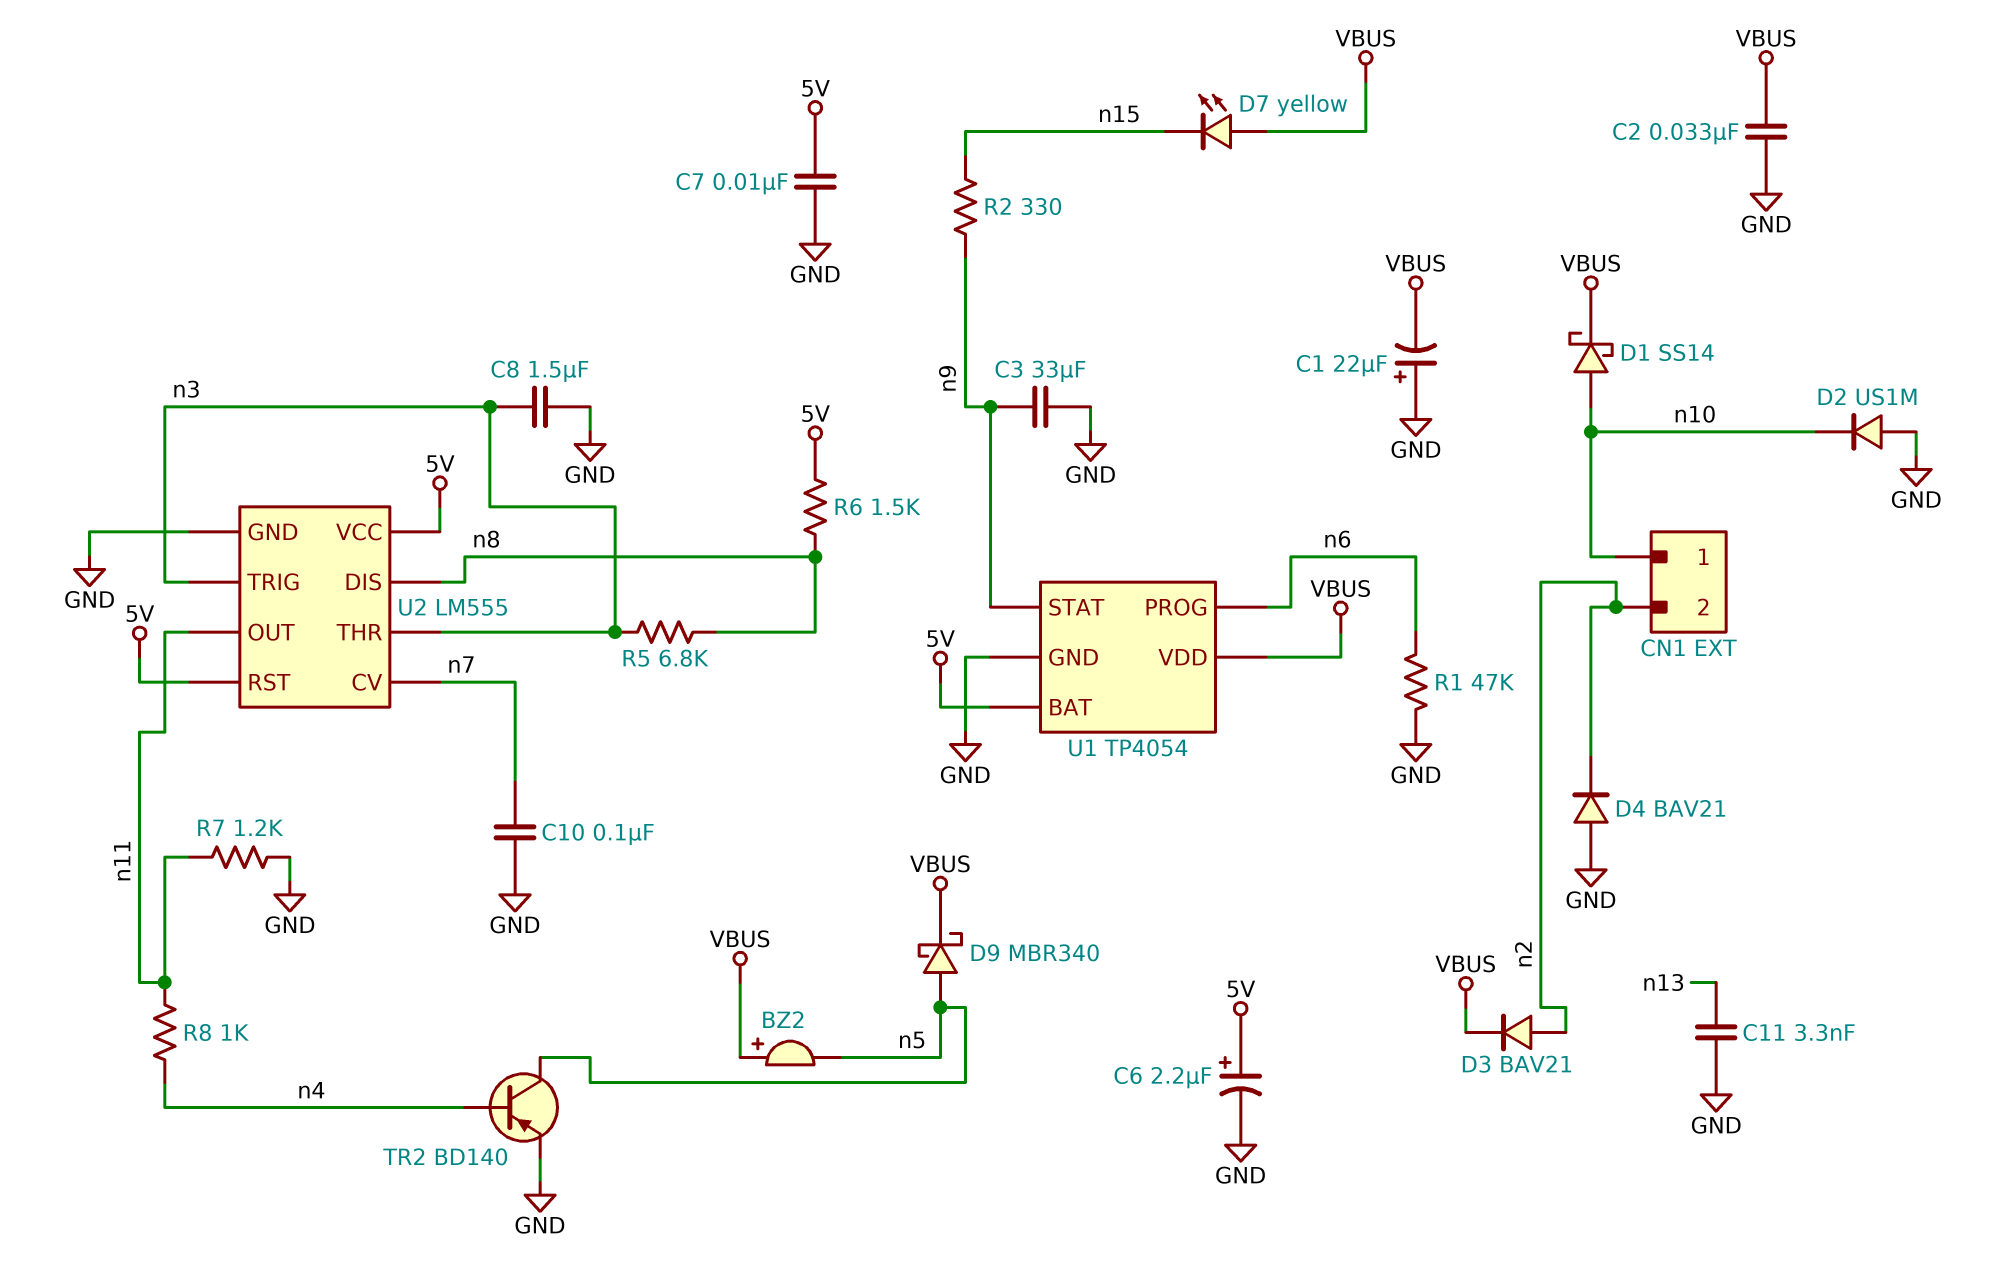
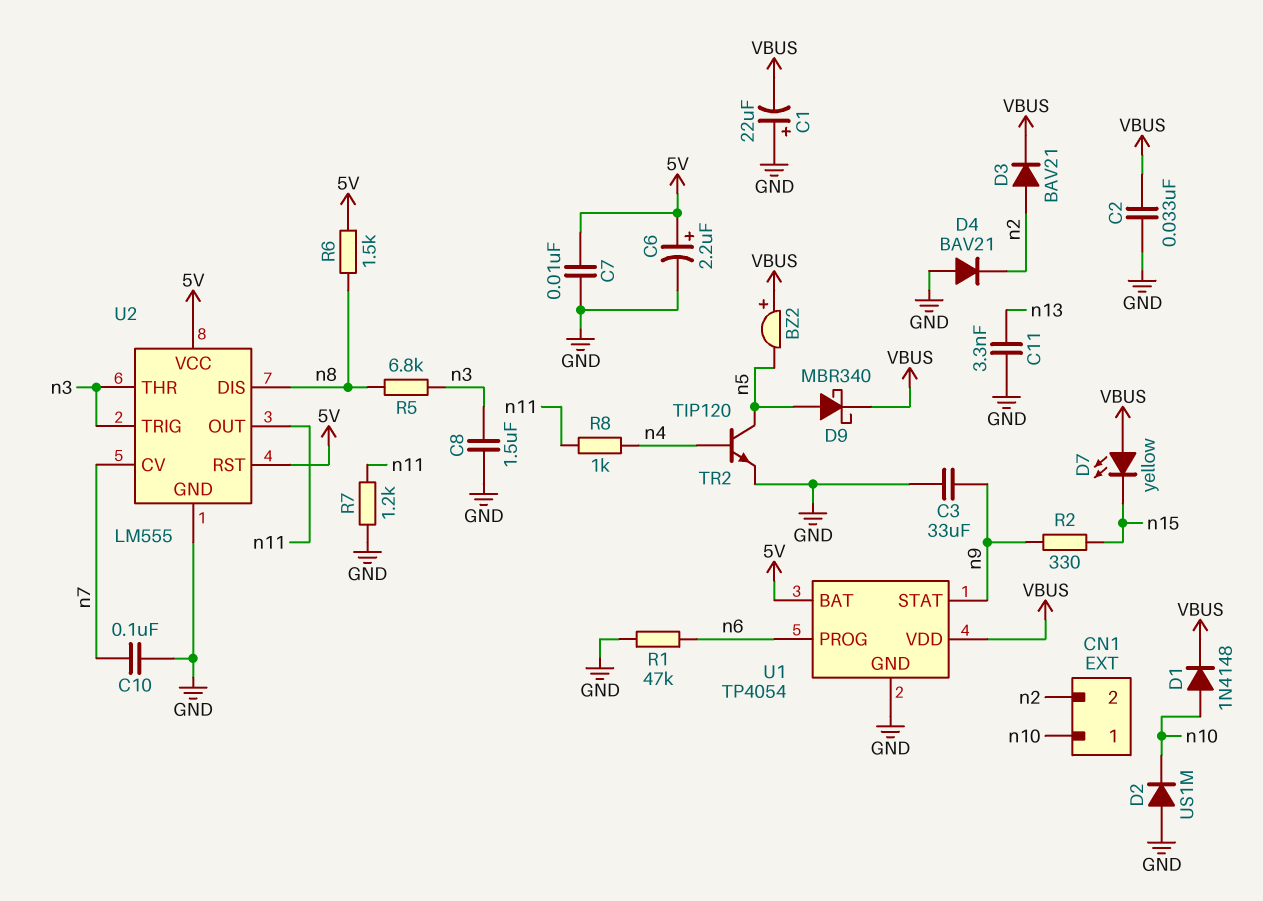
D1: schottky SS14 (A n10, K VBUS) -> diode 1N4148 (A n10, K VBUS)
TR2: PNP BD140 (B n4, C n5, E GND) -> NPN TIP120 (B n4, C n5, E GND)

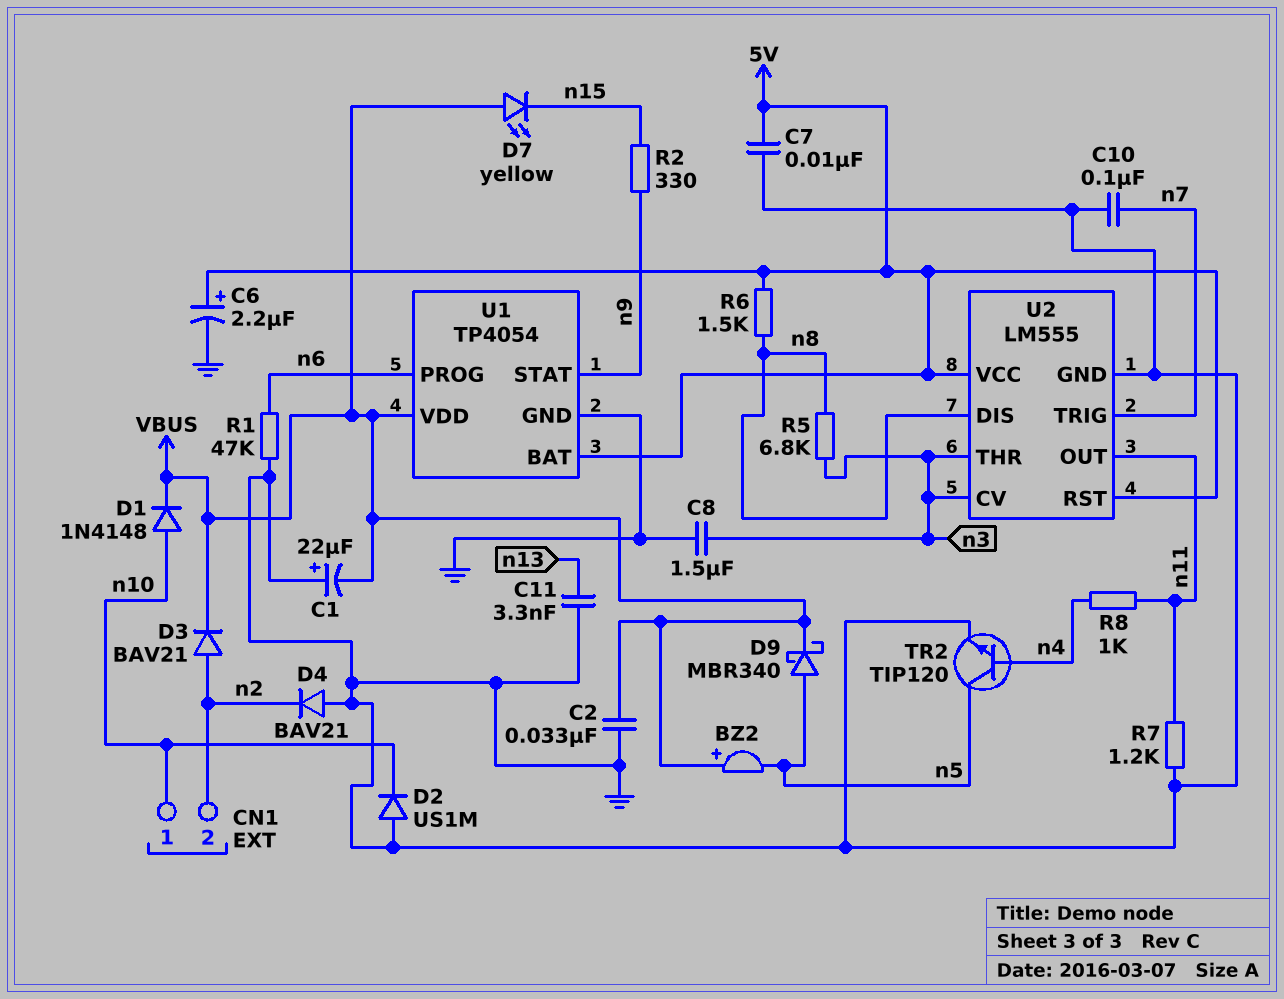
C3: 33uF (GND, n9) -> none
U2 pin CV: n7 -> n3
U2 pin TRIG: n3 -> n7

